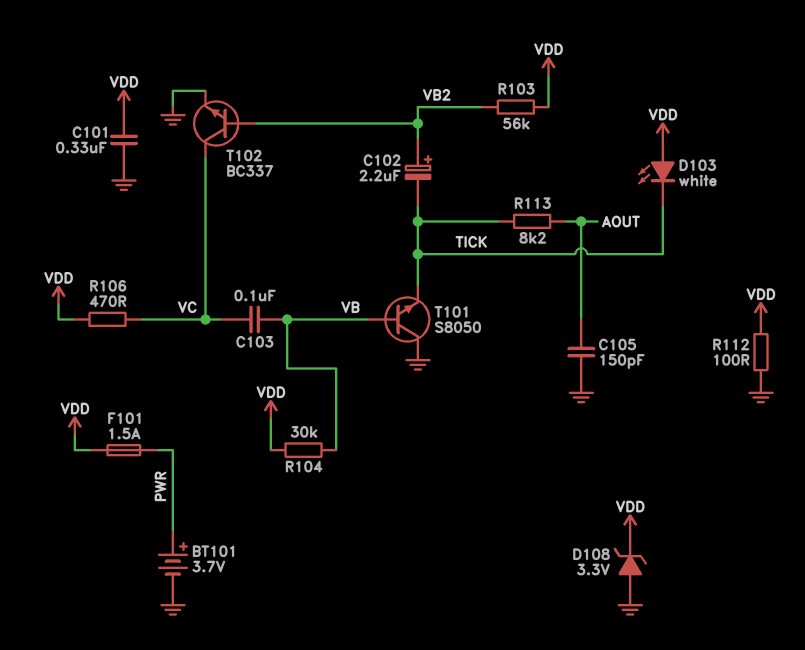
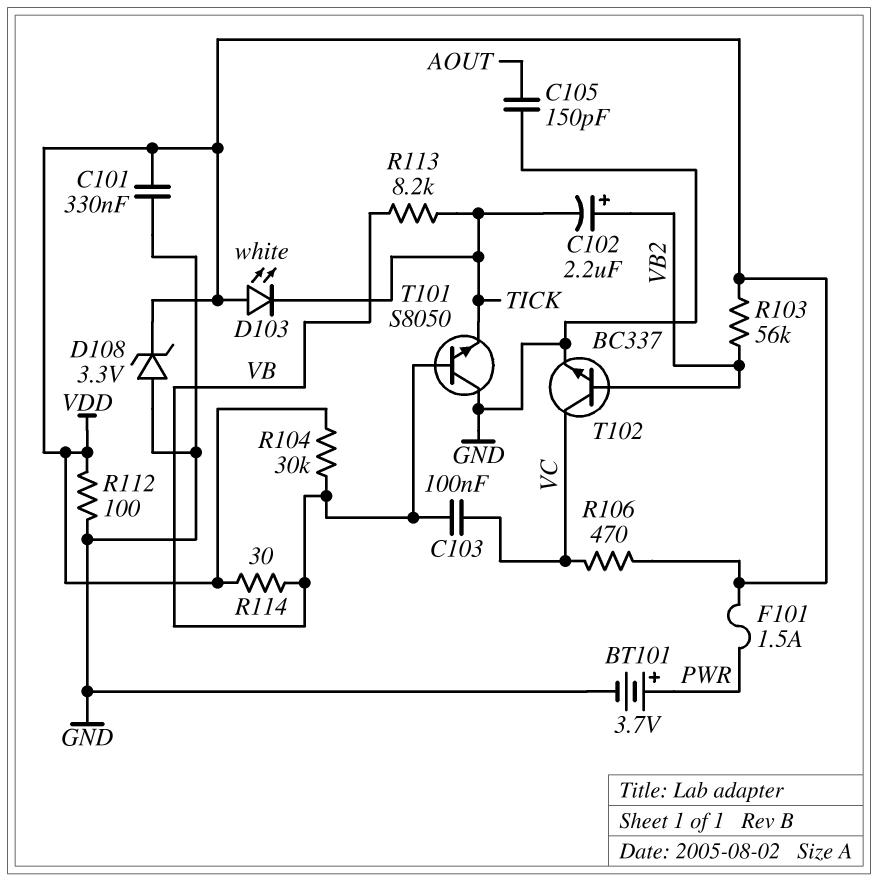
R113: 8.2k (AOUT, TICK) -> 8.2k (TICK, VB)
R114: none -> 30 (VB, VDD)

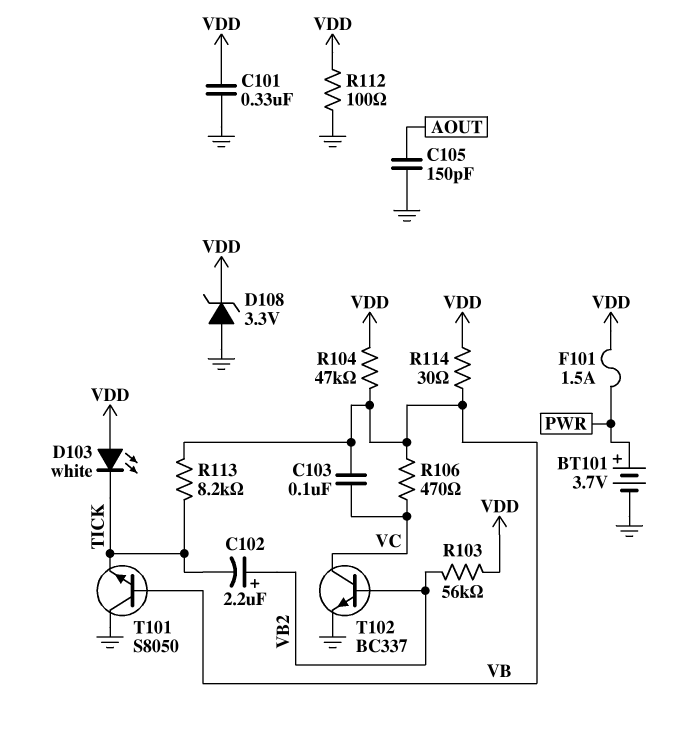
R104: 30k (VB, VDD) -> 47k (VB, VDD)
R106: 470 (VC, VDD) -> 470 (VB, VC)

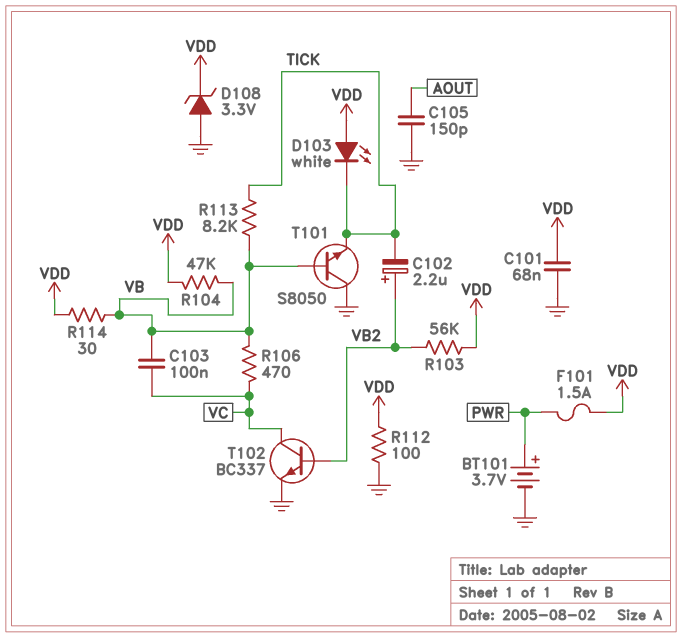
C101: 330nF (GND, VDD) -> 68nF (GND, VDD)

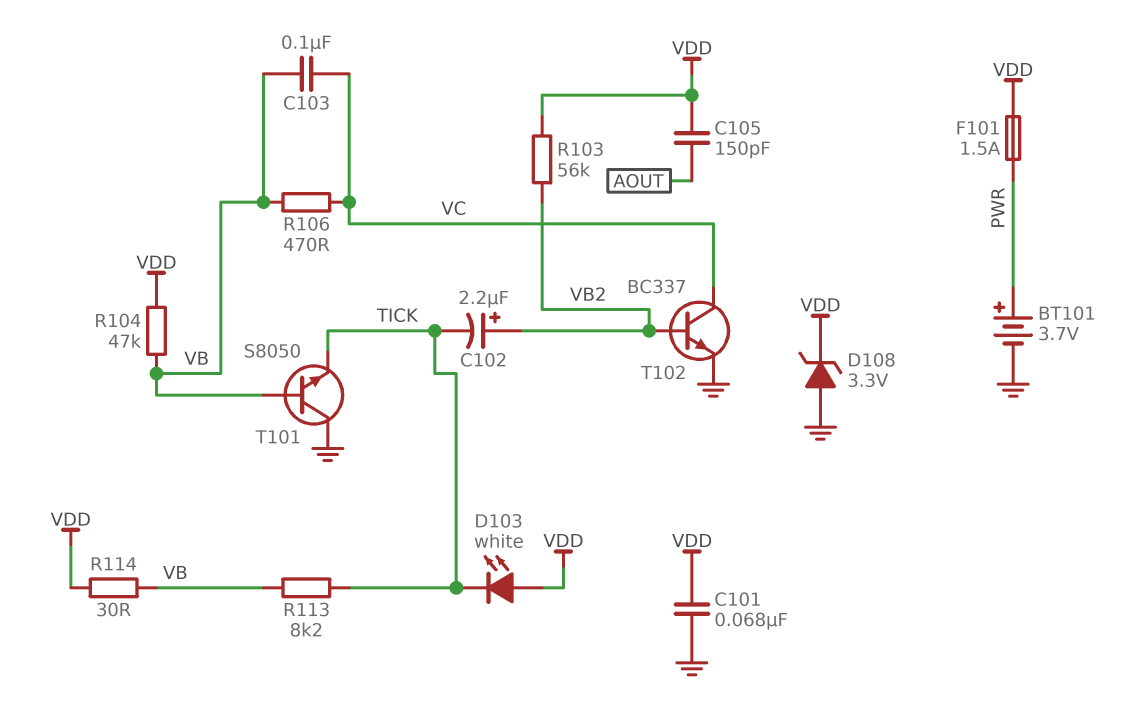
C105: 150pF (AOUT, GND) -> 150pF (AOUT, VDD)
R112: 100 (GND, VDD) -> none

